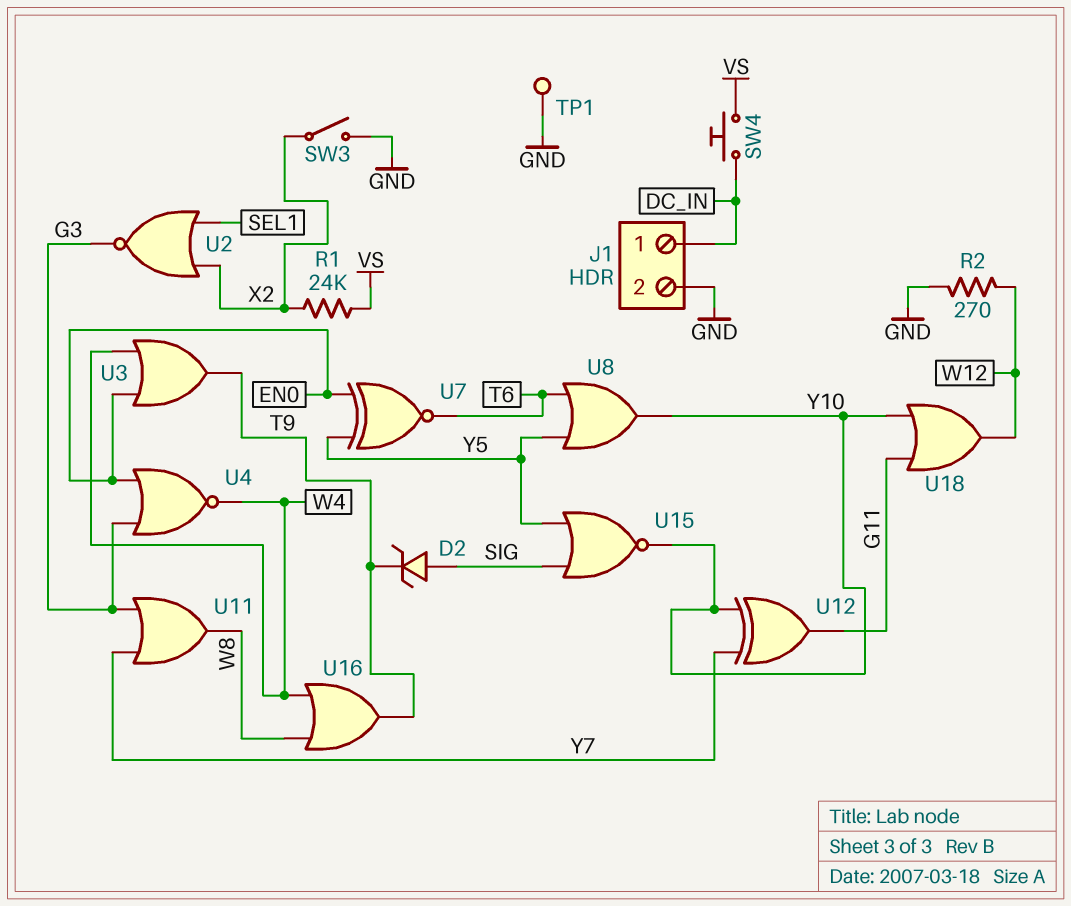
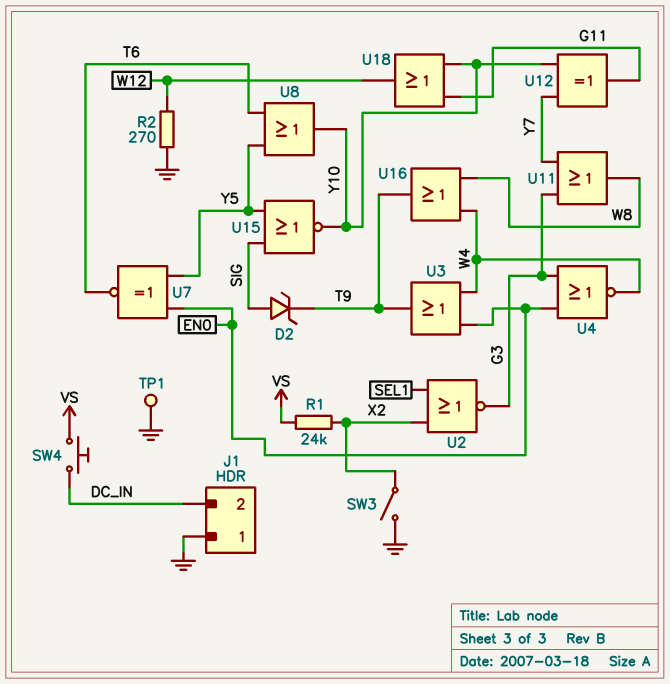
J1 pin 1: DC_IN -> GND
J1 pin 2: GND -> DC_IN

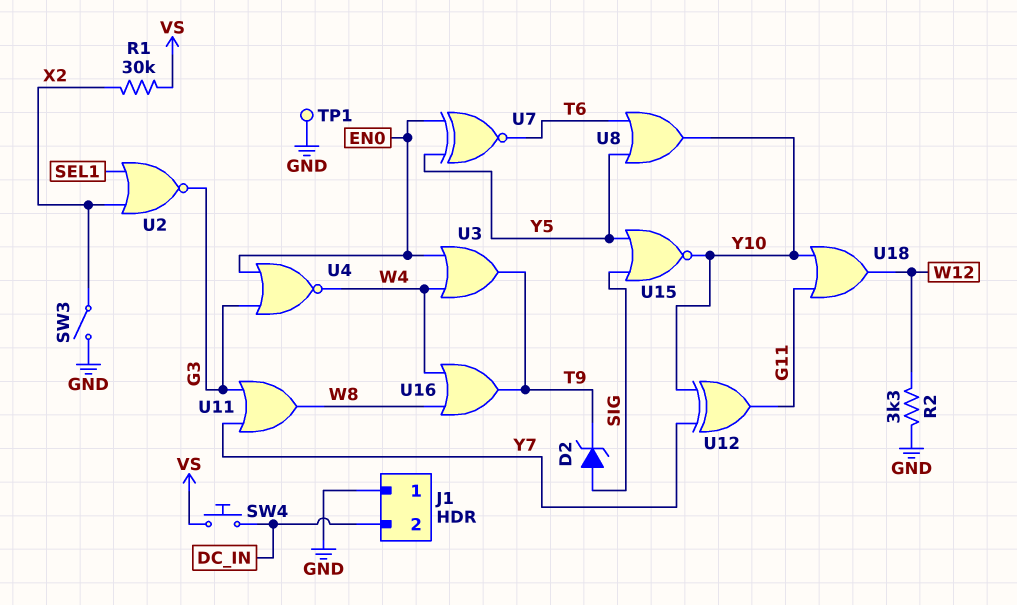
R1: 24k (VS, X2) -> 30k (VS, X2)
R2: 270 (GND, W12) -> 3.3k (GND, W12)

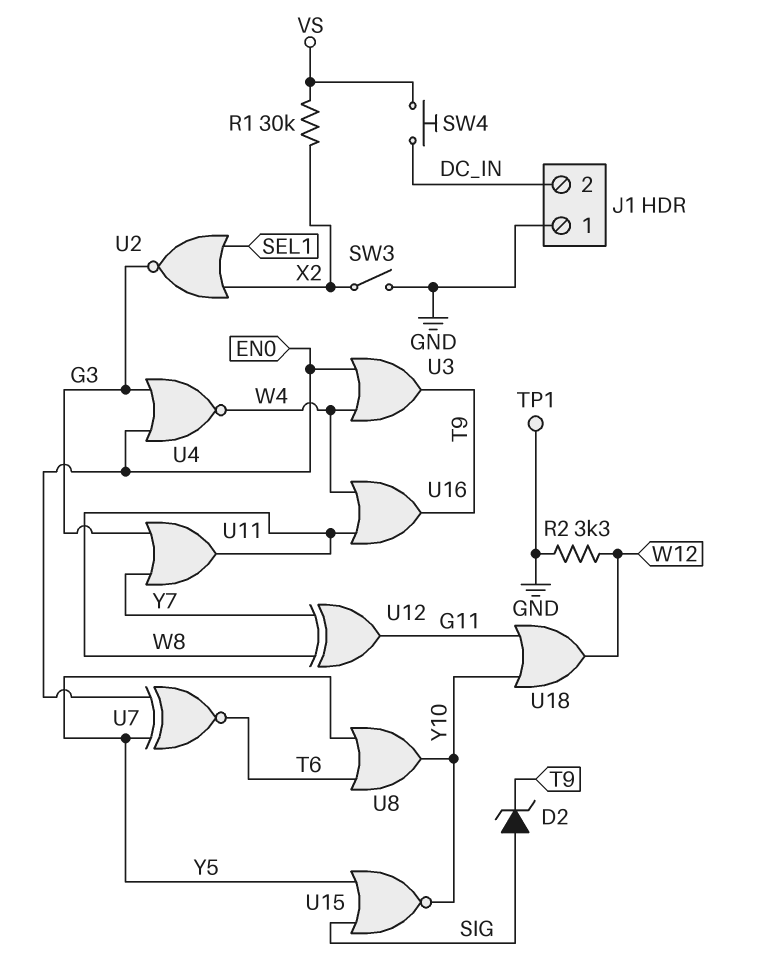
U12: XOR (in Y7, in Y10, out G11) -> XOR (in W8, in Y7, out G11)

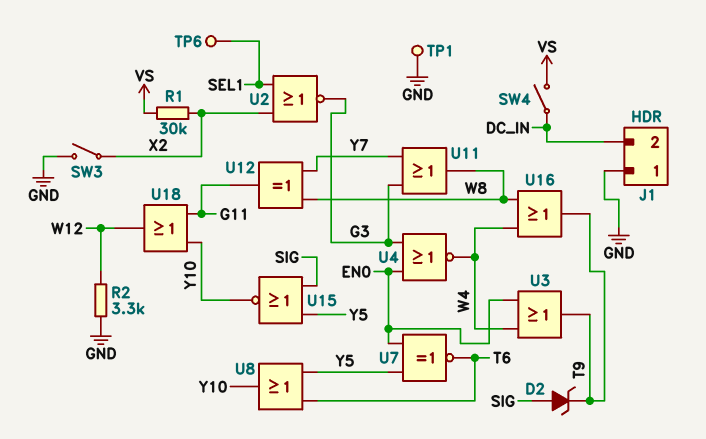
SW4: button (DC_IN, VS) -> switch (DC_IN, VS)
TP6: none -> test point (SEL1)

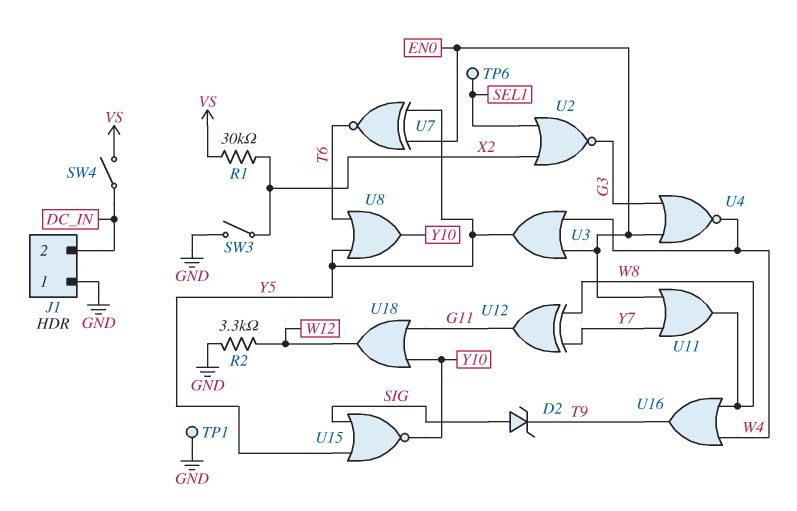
U3: OR (in EN0, in W4, out T9) -> OR (in EN0, in W4, out Y5)
U11: OR (in G3, in Y7, out W8) -> OR (in EN0, in Y7, out W8)

